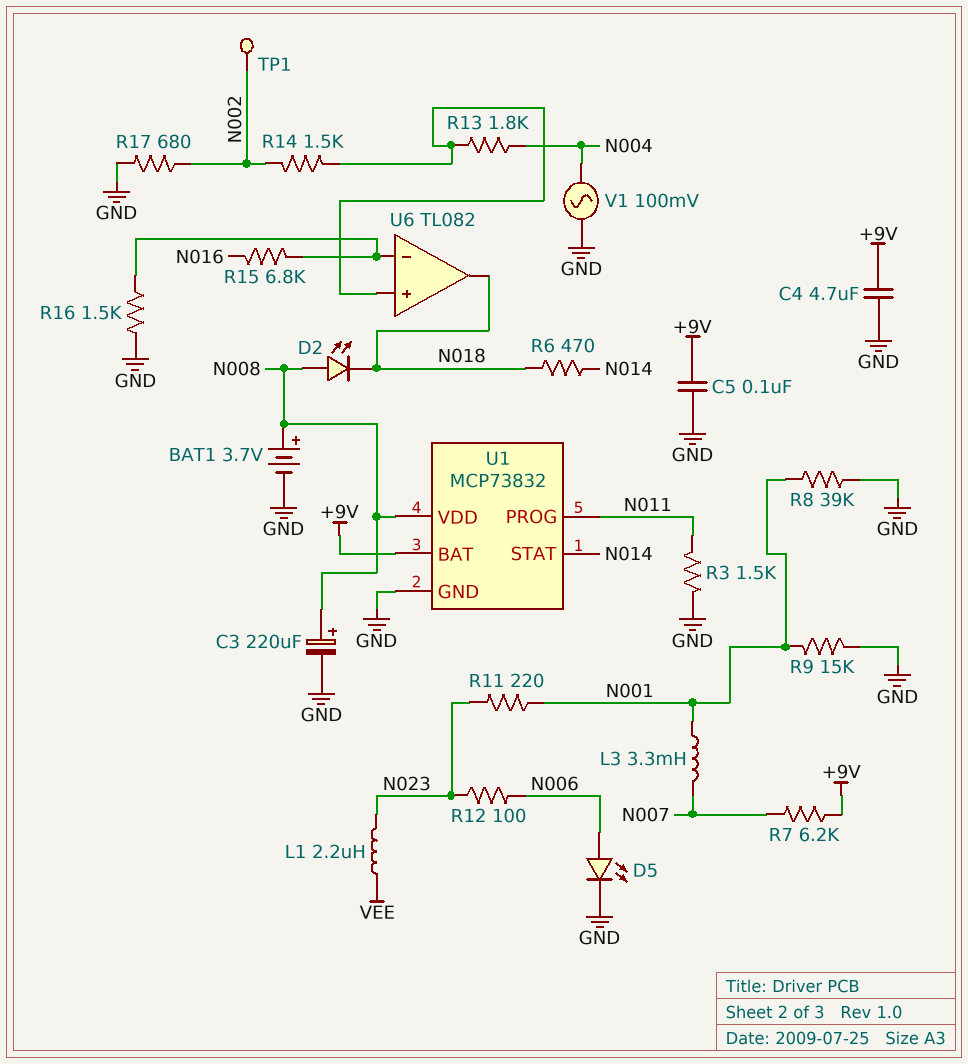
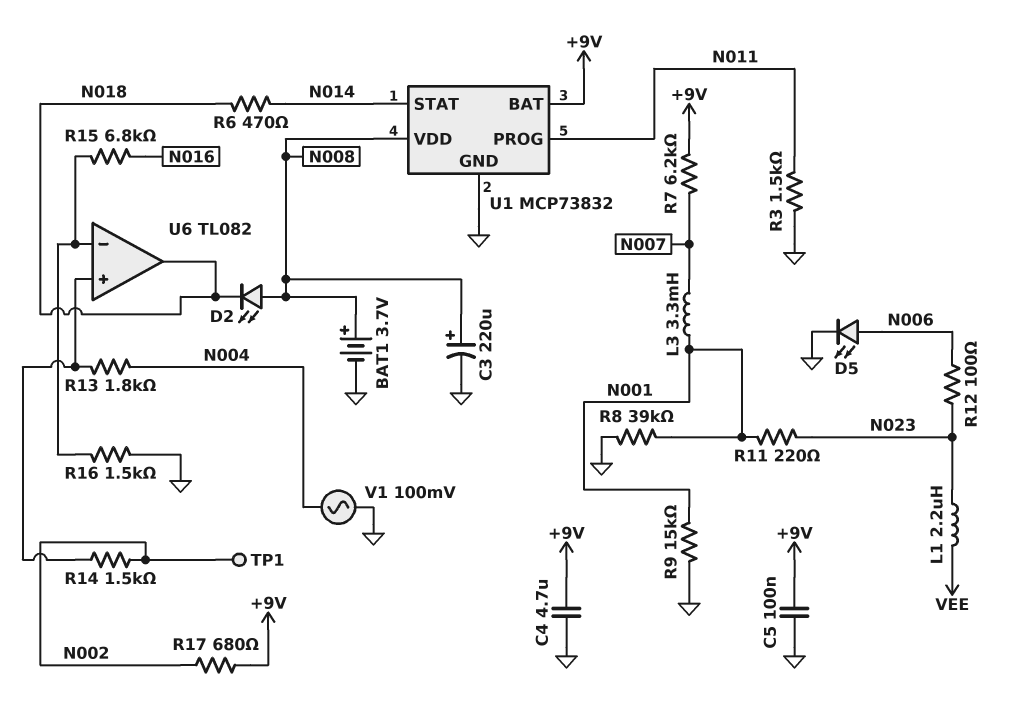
R17: 680 (GND, N002) -> 680 (+9V, N002)

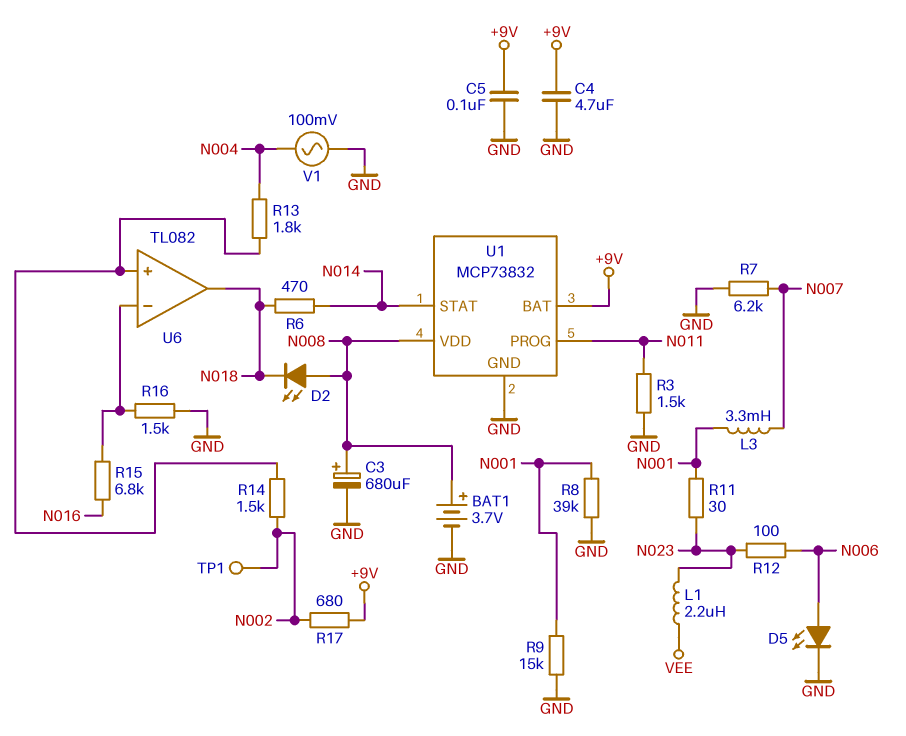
C3: 220uF (plus N008, minus GND) -> 680uF (plus N008, minus GND)
R7: 6.2k (+9V, N007) -> 6.2k (GND, N007)
R11: 220 (N001, N023) -> 30 (N001, N023)

